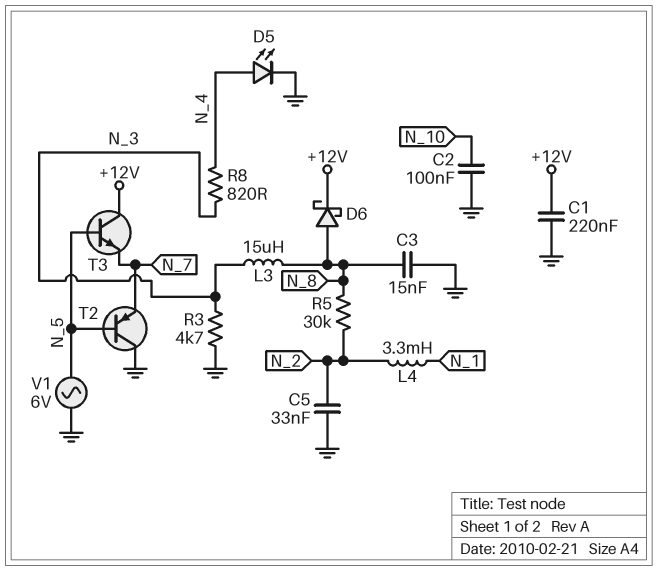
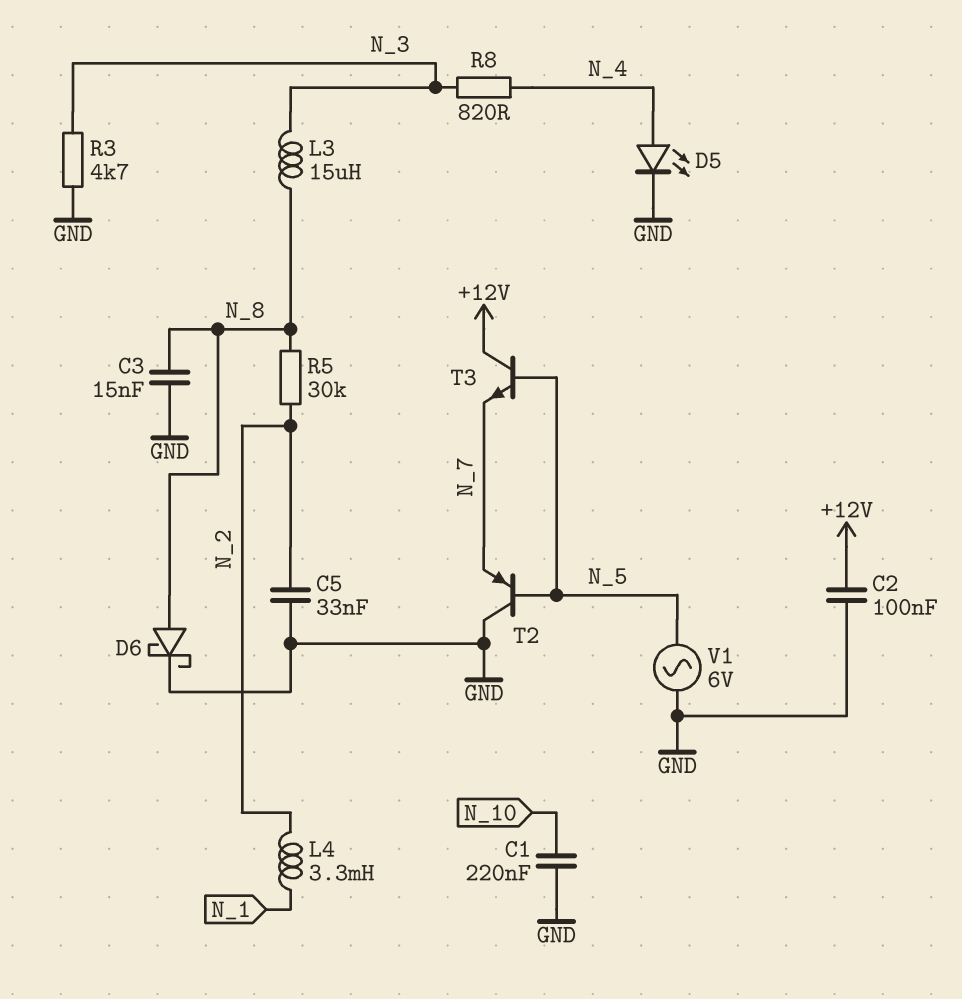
C1: 220nF (+12V, GND) -> 220nF (GND, N_10)
C2: 100nF (GND, N_10) -> 100nF (+12V, GND)
D6: schottky (A N_8, K +12V) -> schottky (A N_8, K GND)

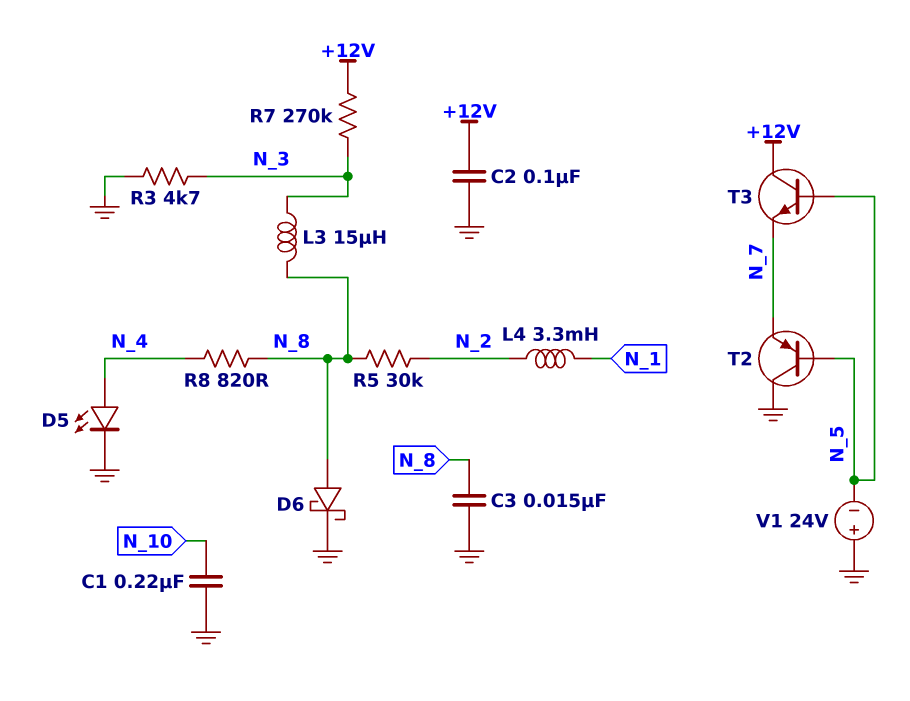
C5: 33nF (GND, N_2) -> none
R7: none -> 270k (+12V, N_3)
R8: 820 (N_3, N_4) -> 820 (N_4, N_8)
V1: AC 6V (GND, N_5) -> 24V (plus GND, minus N_5)

